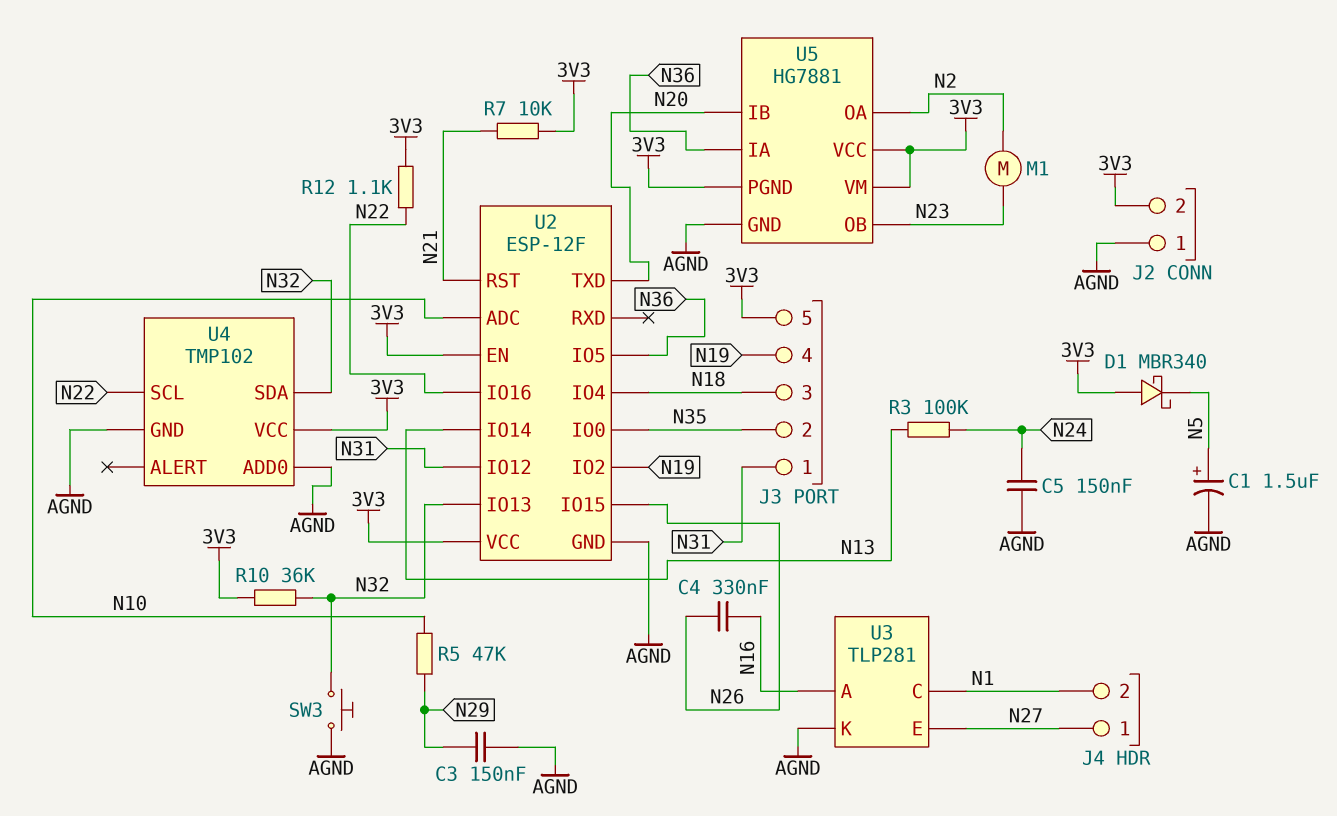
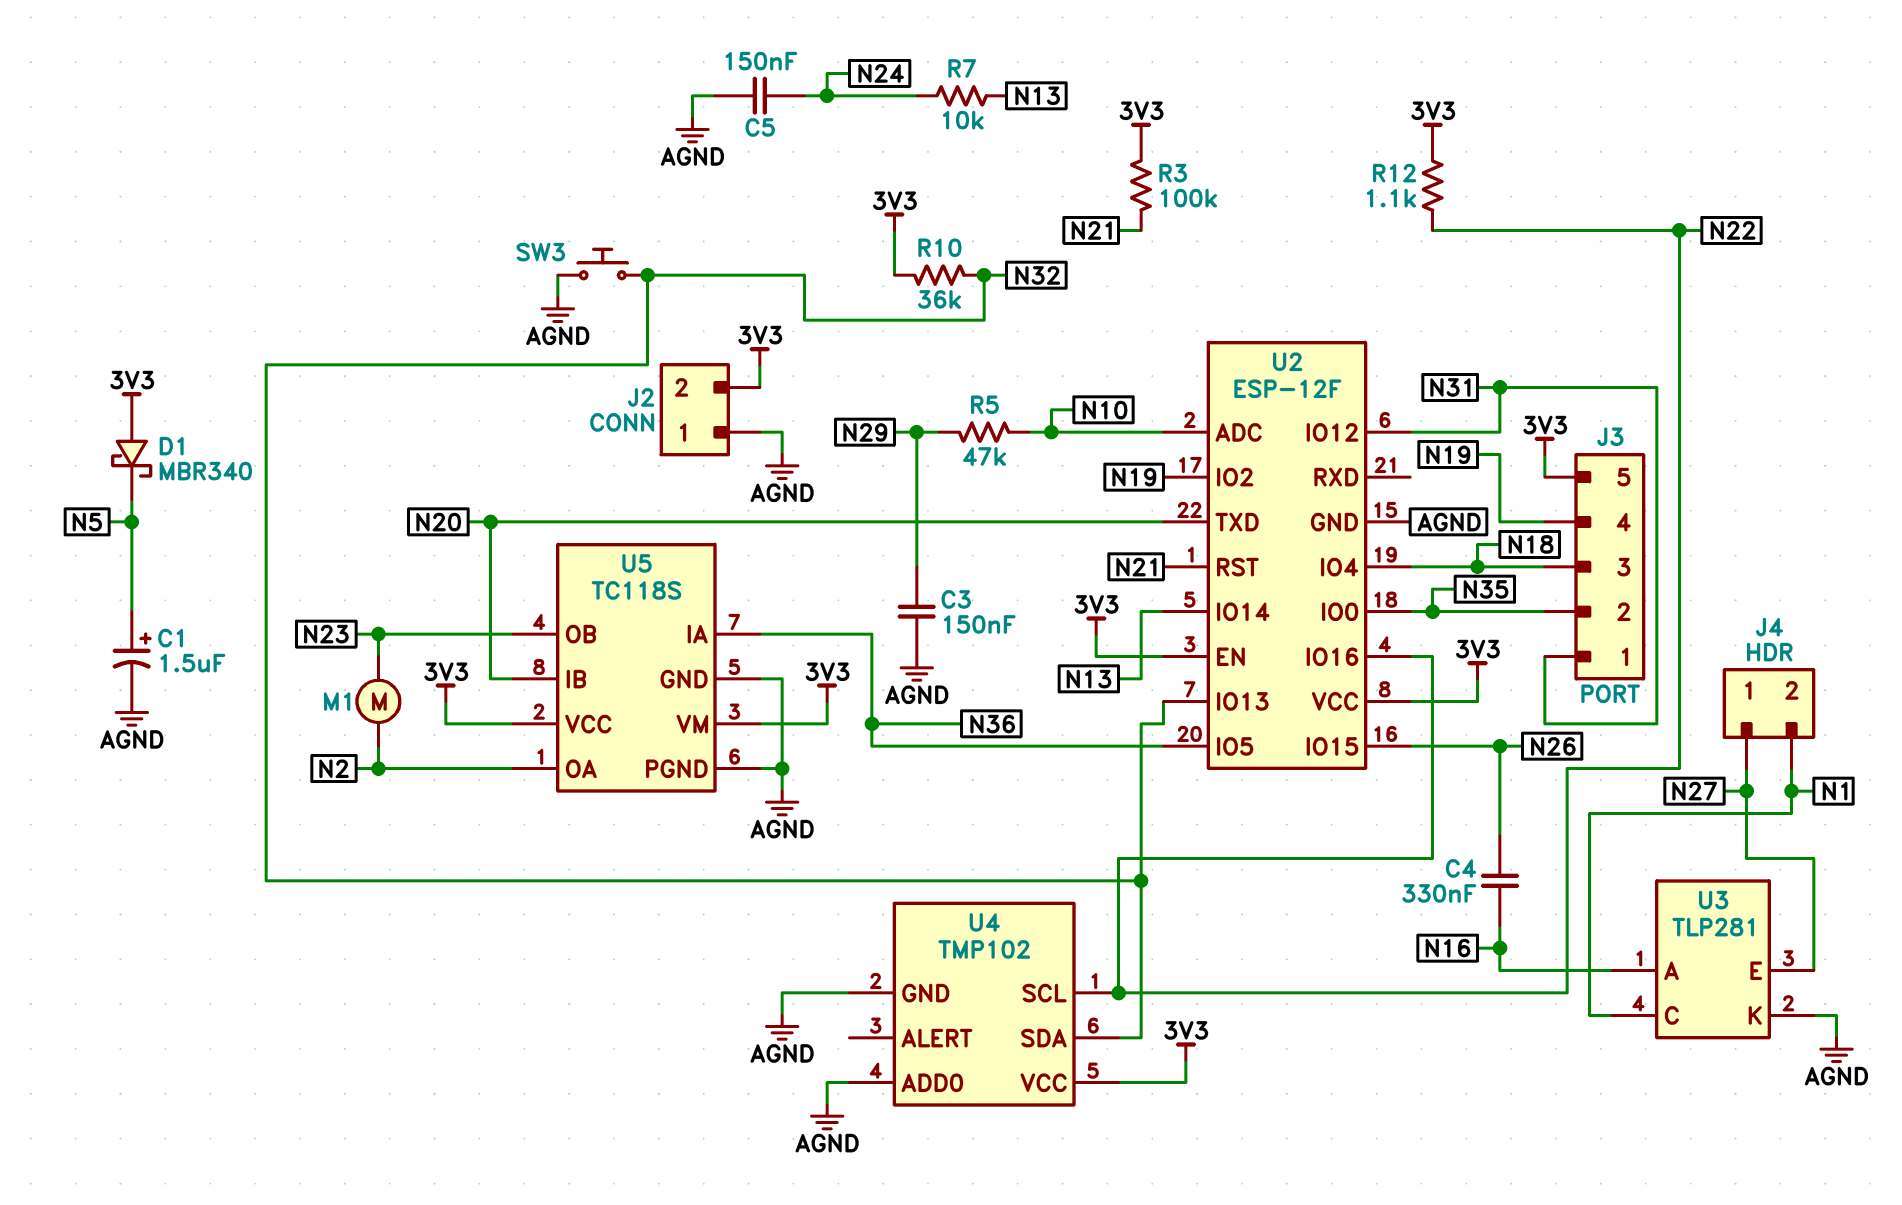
R3: 100k (N13, N24) -> 100k (3V3, N21)
R7: 10k (3V3, N21) -> 10k (N13, N24)
U5: HG7881 -> TC118S
U5 pin PGND: 3V3 -> AGND

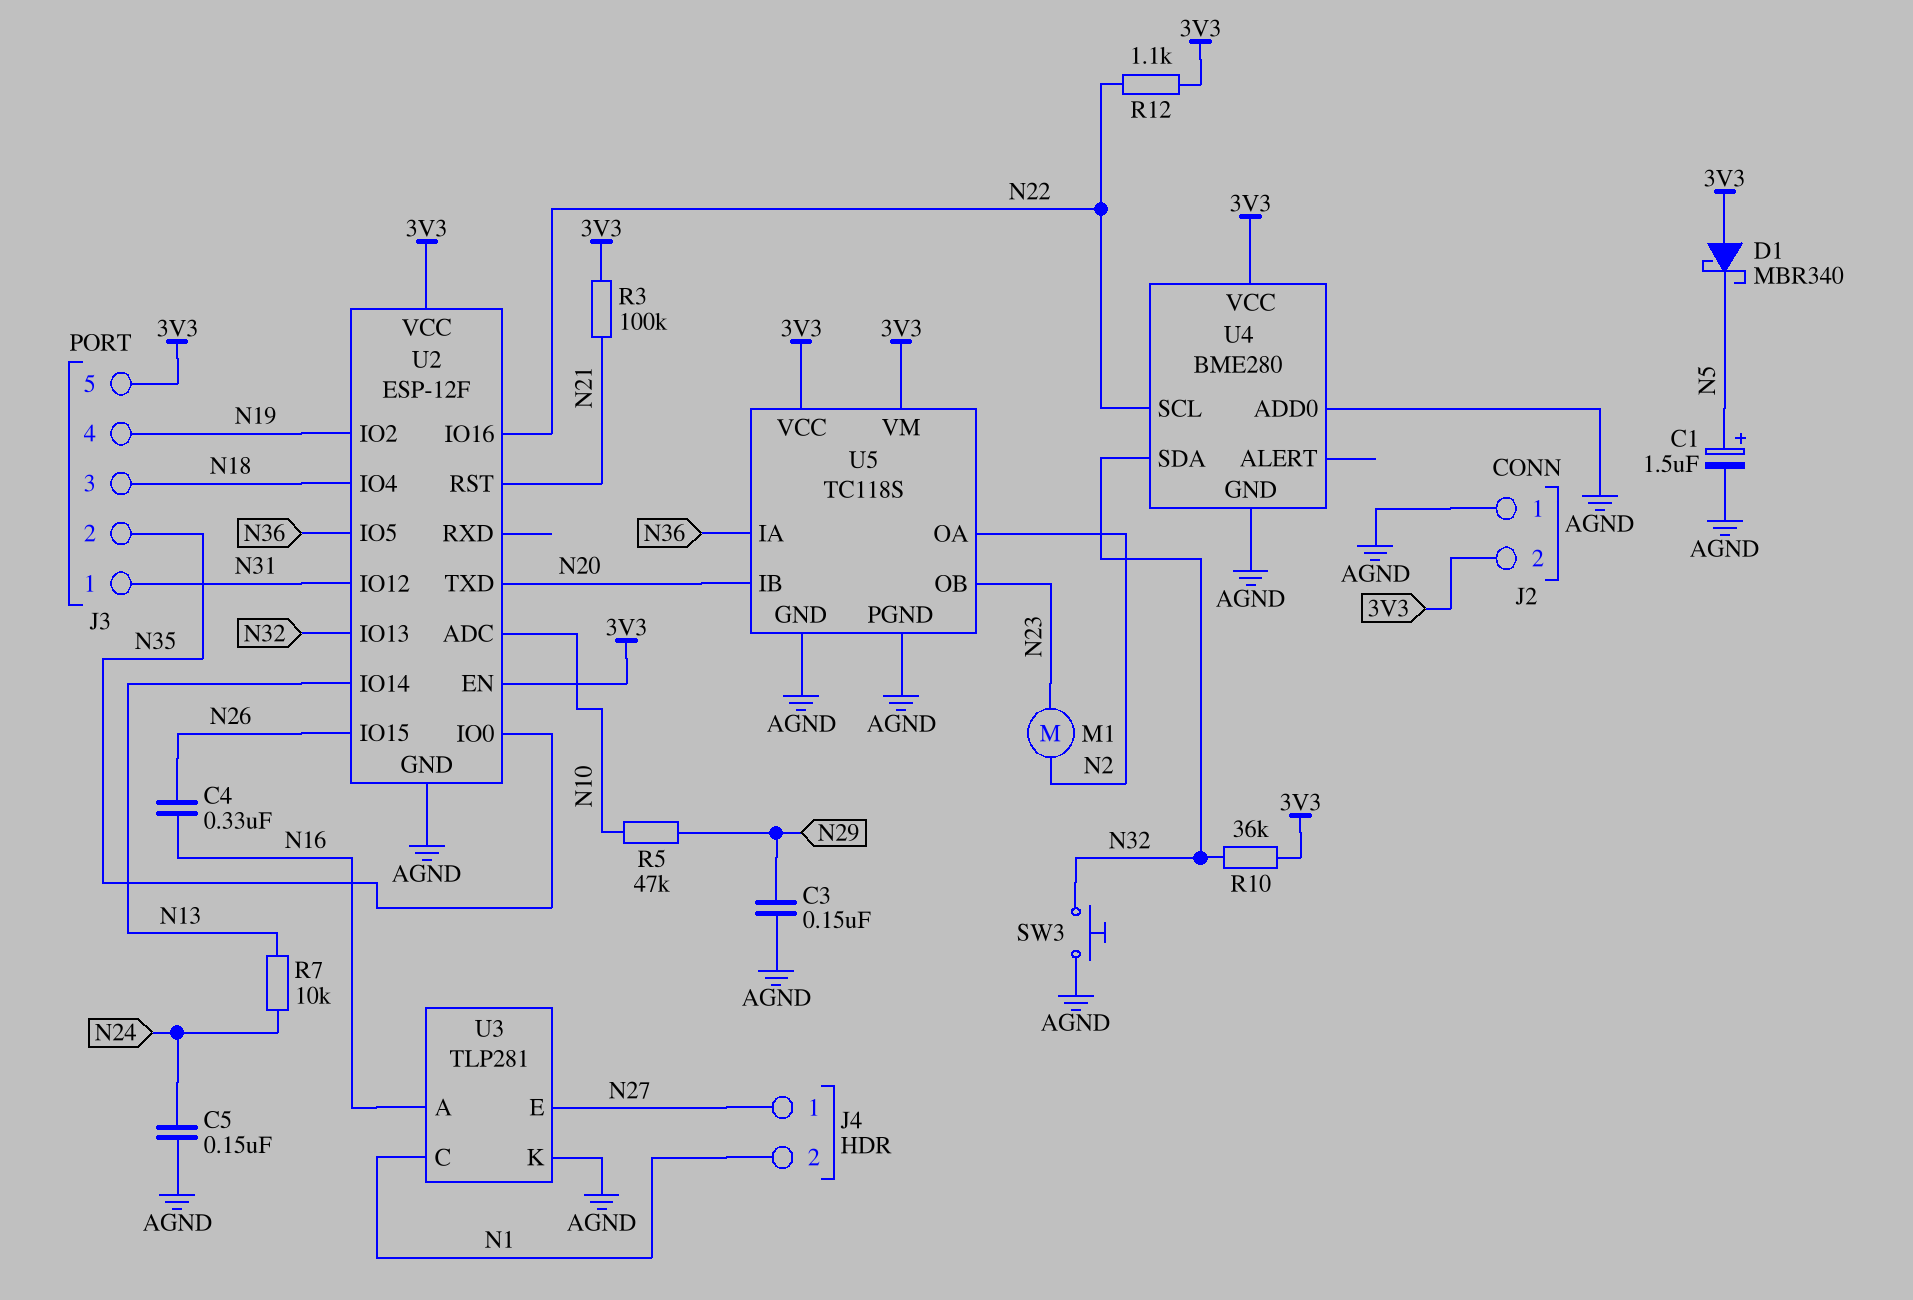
U4: TMP102 -> BME280

